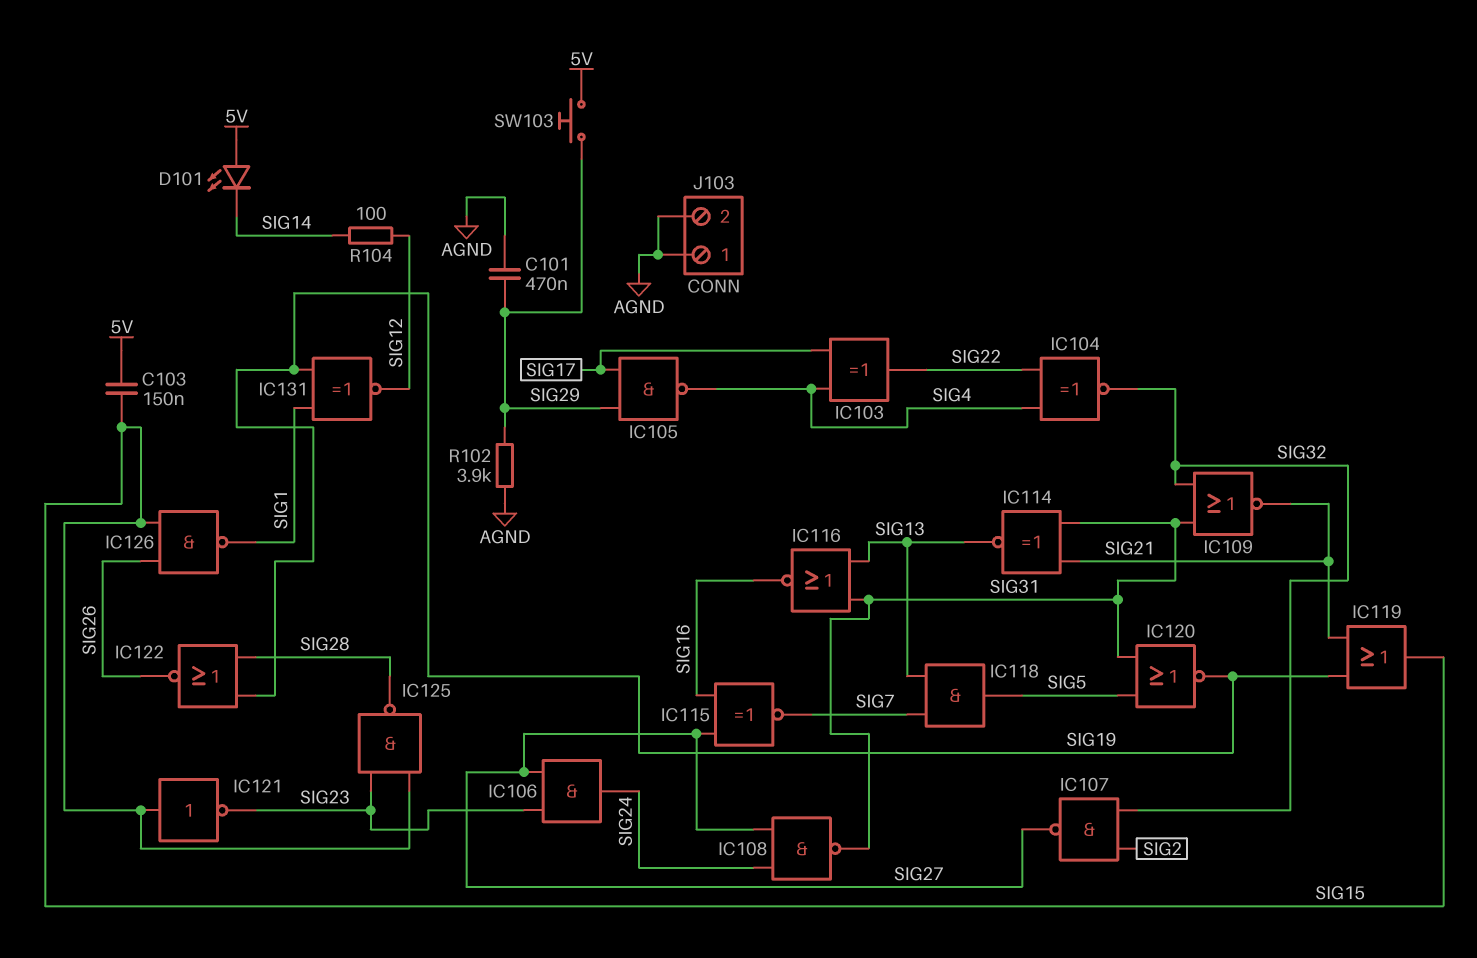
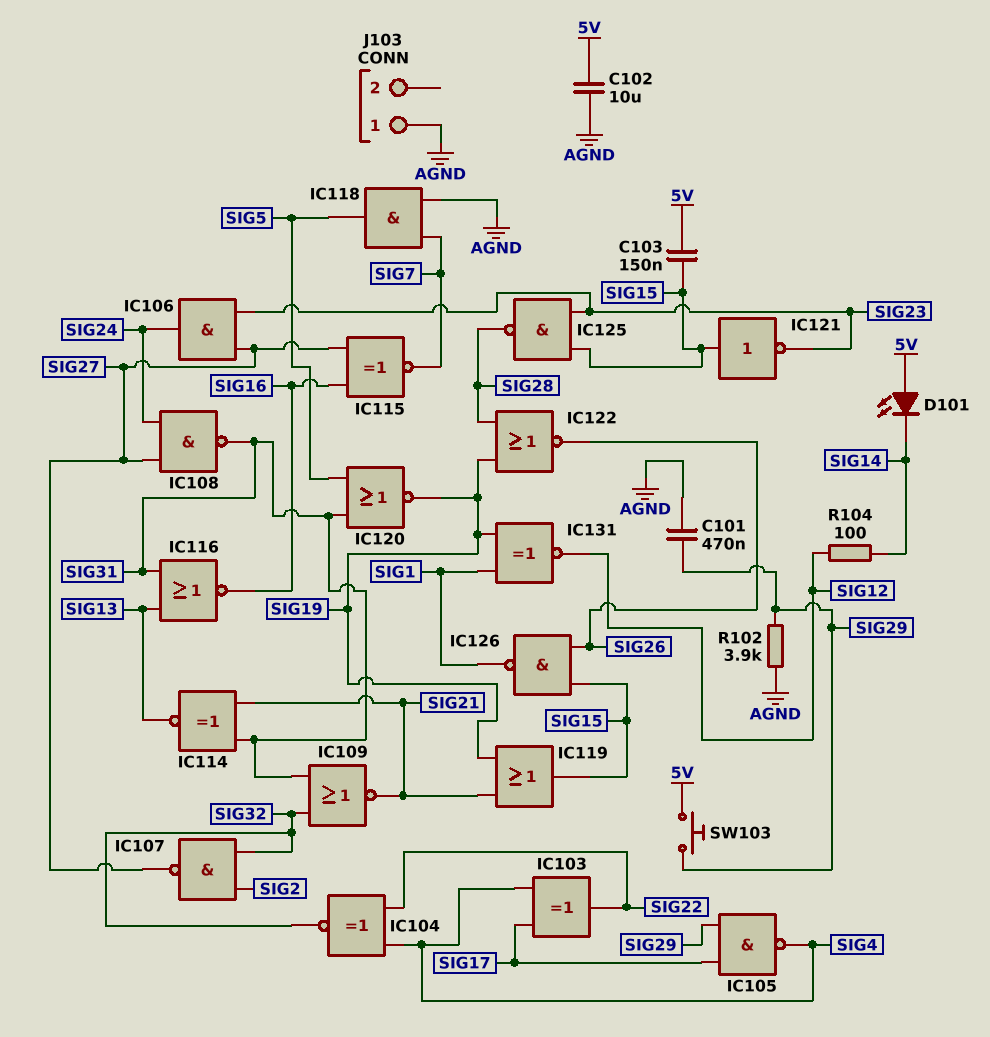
C102: none -> 10uF (5V, AGND)
IC118: AND (in SIG7, in SIG13, out SIG5) -> AND (in AGND, in SIG7, out SIG5)
J103 pin 2: AGND -> none

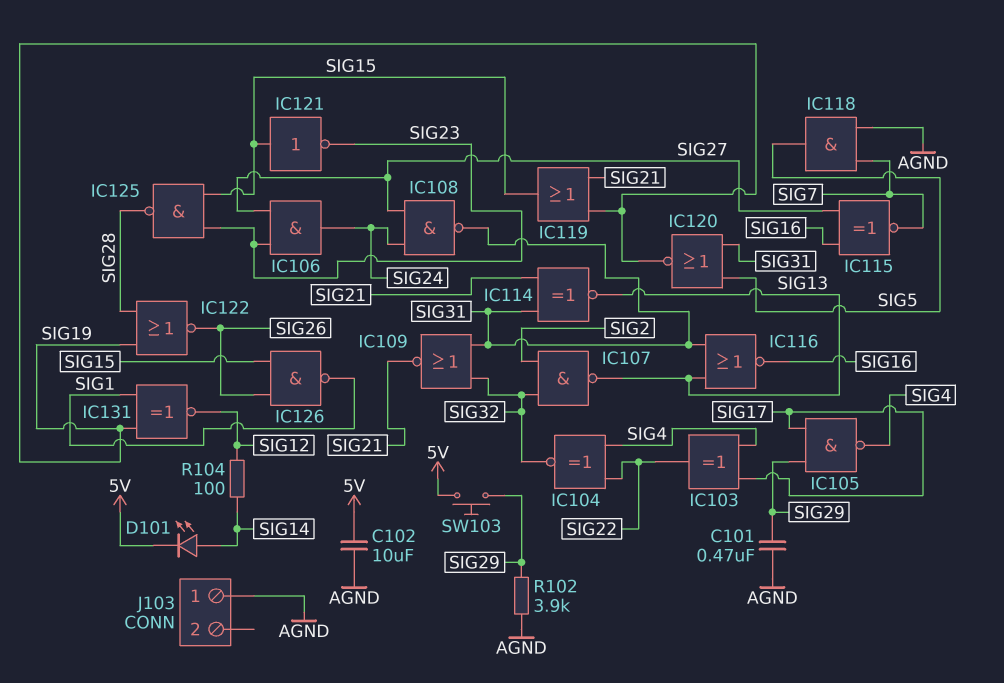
C103: 150nF (5V, SIG15) -> none
D101: LED (A 5V, K SIG14) -> LED (A SIG14, K 5V)
IC107: NAND (in SIG2, in SIG32, out SIG27) -> NAND (in SIG2, in SIG32, out SIG13)

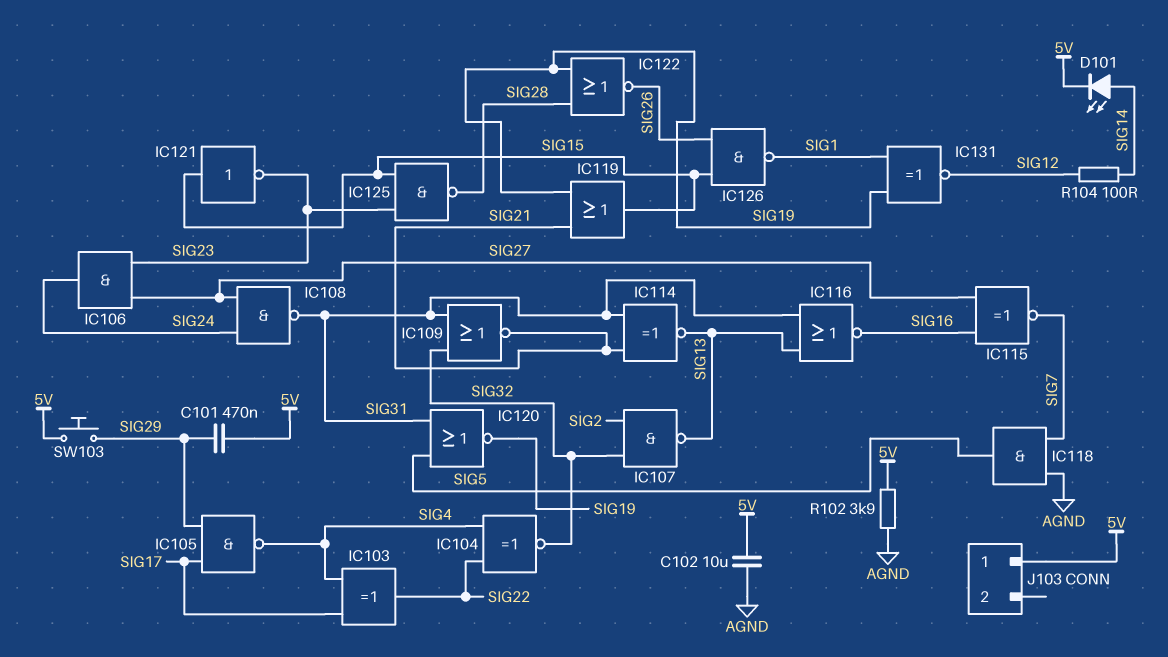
C101: 470nF (AGND, SIG29) -> 470nF (5V, SIG29)
J103 pin 1: AGND -> 5V
R102: 3.9k (AGND, SIG29) -> 3.9k (5V, AGND)

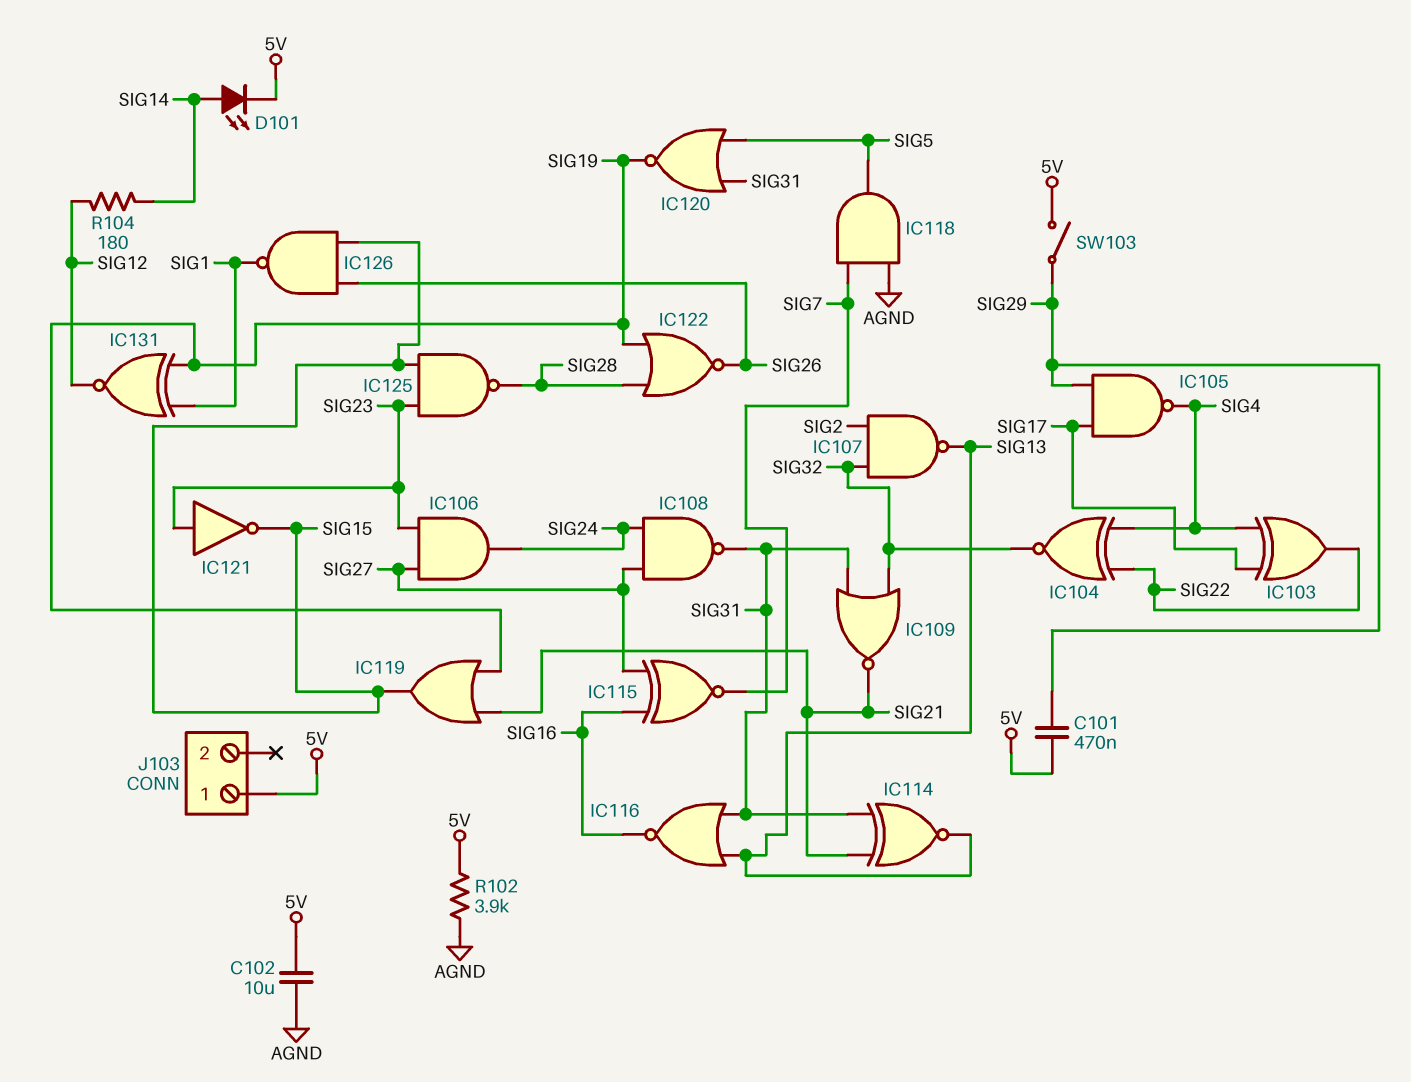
IC121: NOT (in SIG15, out SIG23) -> NOT (in SIG23, out SIG15)
R104: 100 (SIG12, SIG14) -> 180 (SIG12, SIG14)
SW103: button (5V, SIG29) -> switch (5V, SIG29)

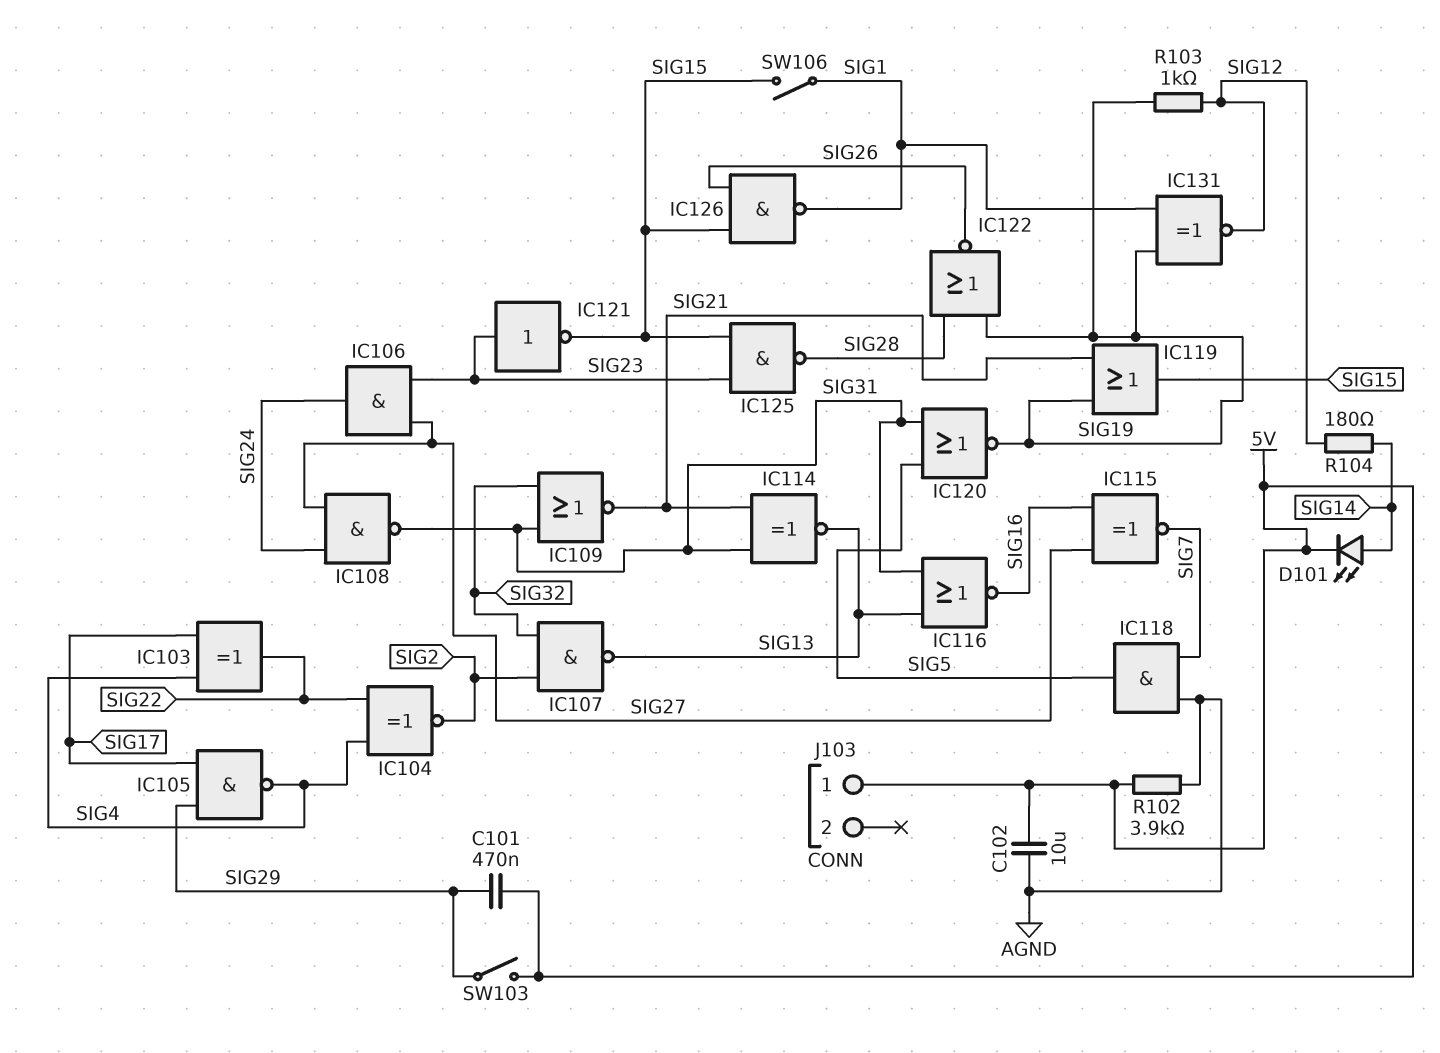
IC104: XNOR (in SIG4, in SIG22, out SIG32) -> XNOR (in SIG4, in SIG22, out SIG2)
R103: none -> 1k (SIG12, SIG19)
SW106: none -> switch (SIG1, SIG15)

